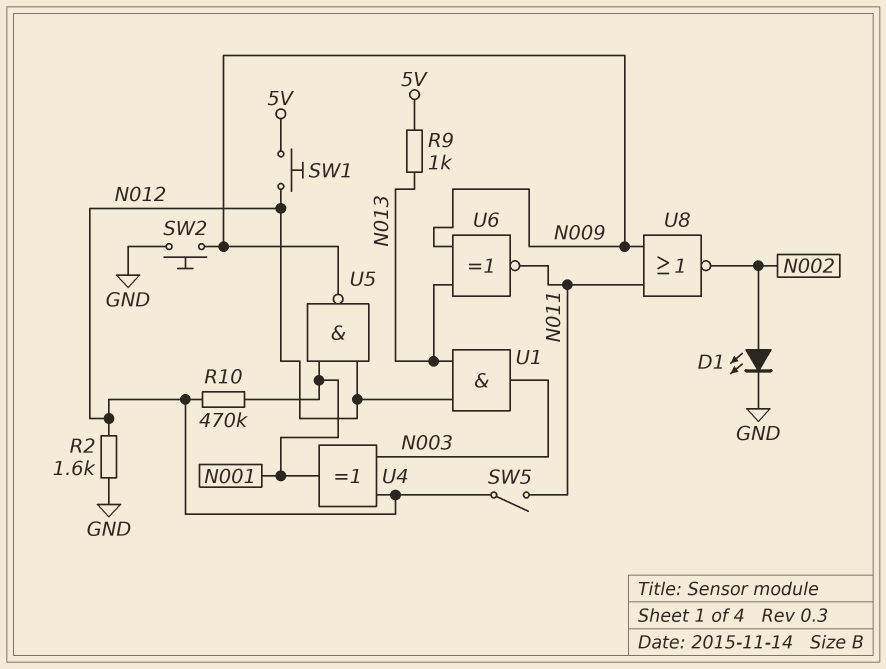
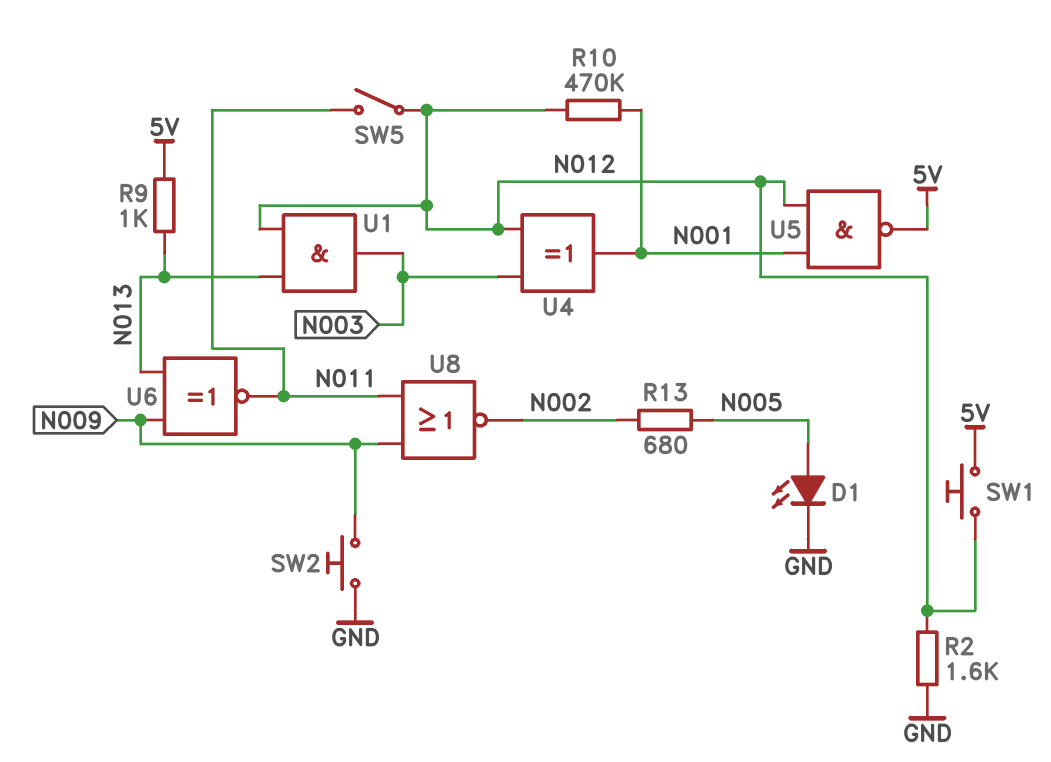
D1: LED (A N002, K GND) -> LED (A N005, K GND)
R13: none -> 680 (N002, N005)
U5: NAND (in N001, in N012, out N009) -> NAND (in N001, in N012, out 5V)

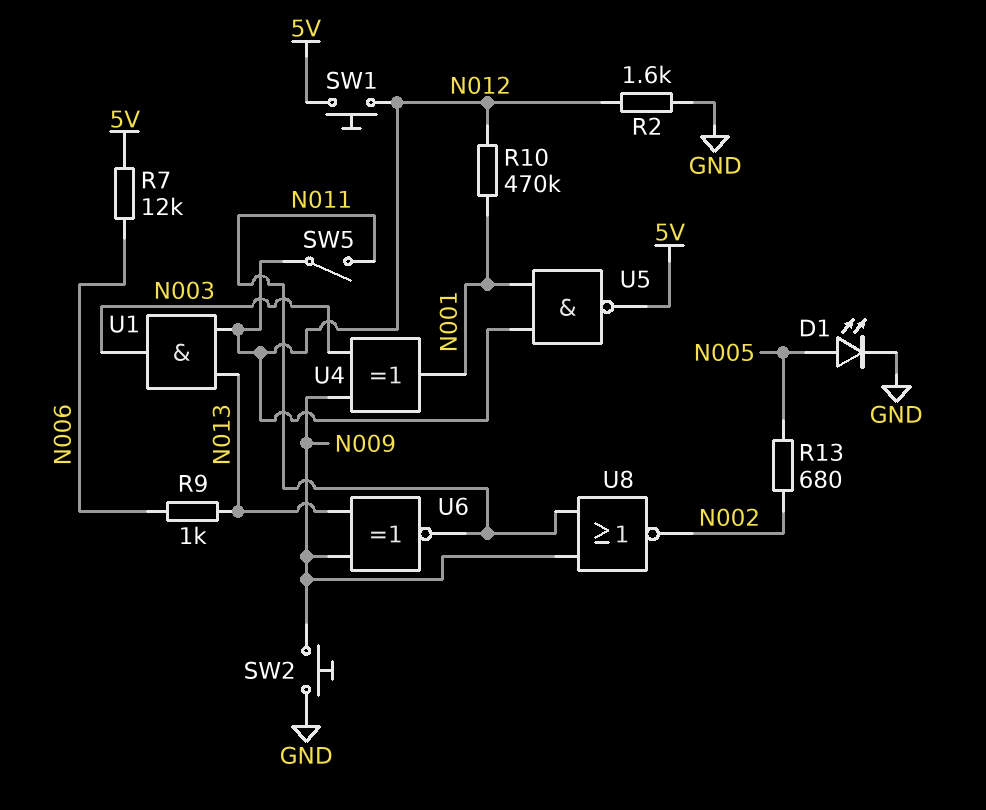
R7: none -> 12k (5V, N006)
R9: 1k (5V, N013) -> 1k (N006, N013)
U4: XOR (in N003, in N012, out N001) -> XOR (in N003, in N009, out N001)

